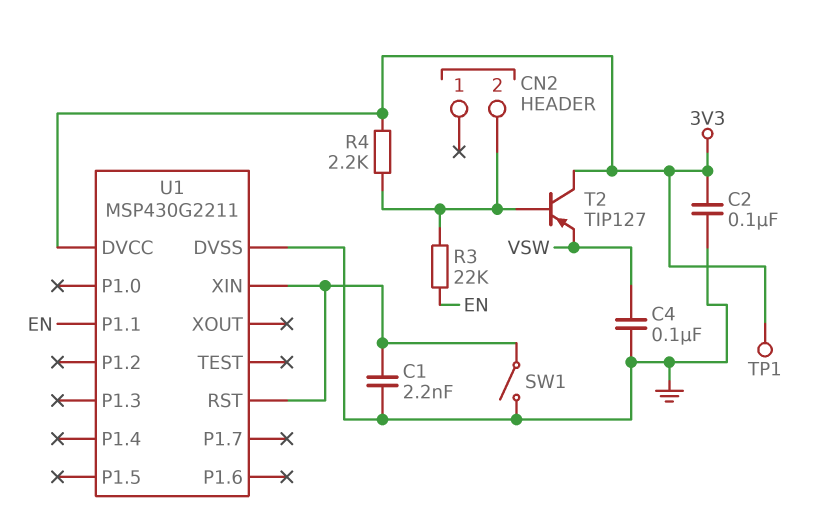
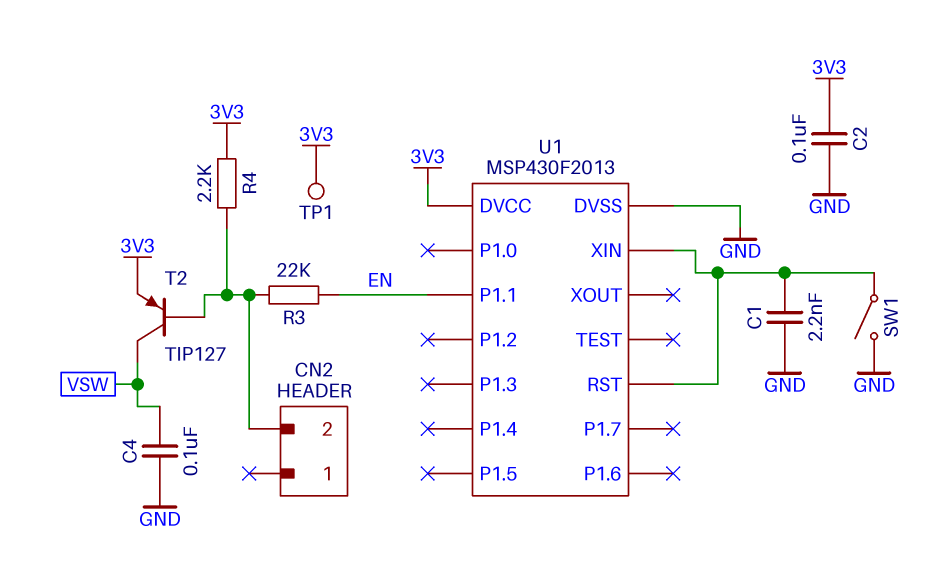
T2: PNP TIP127 (B CN2/2, C 3V3, E VSW) -> PNP TIP127 (B CN2/2, C VSW, E 3V3)
U1: MSP430G2211 -> MSP430F2013

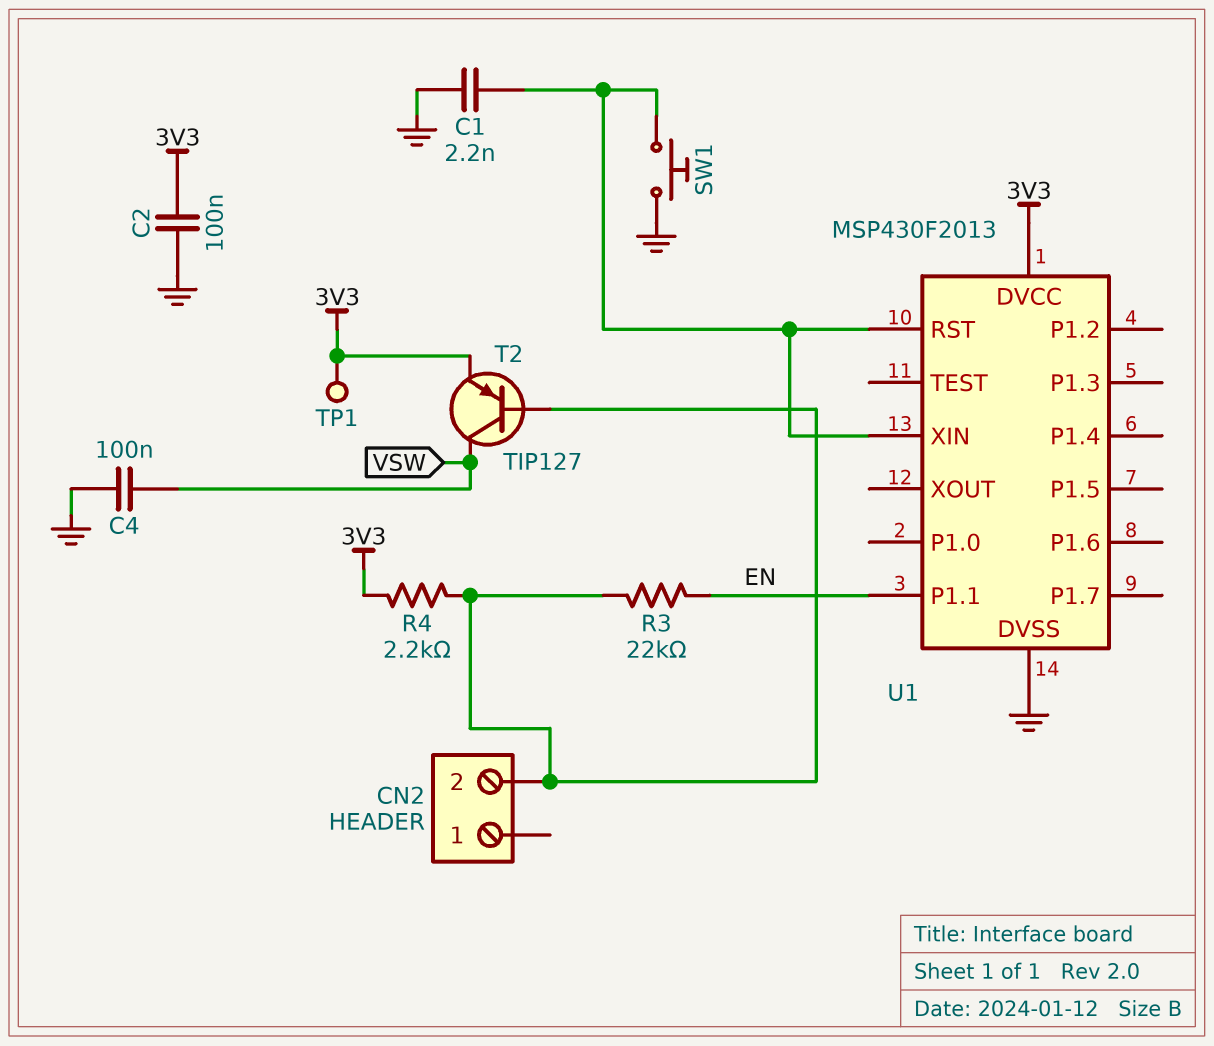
SW1: switch (GND, U1/RST) -> button (GND, U1/RST)

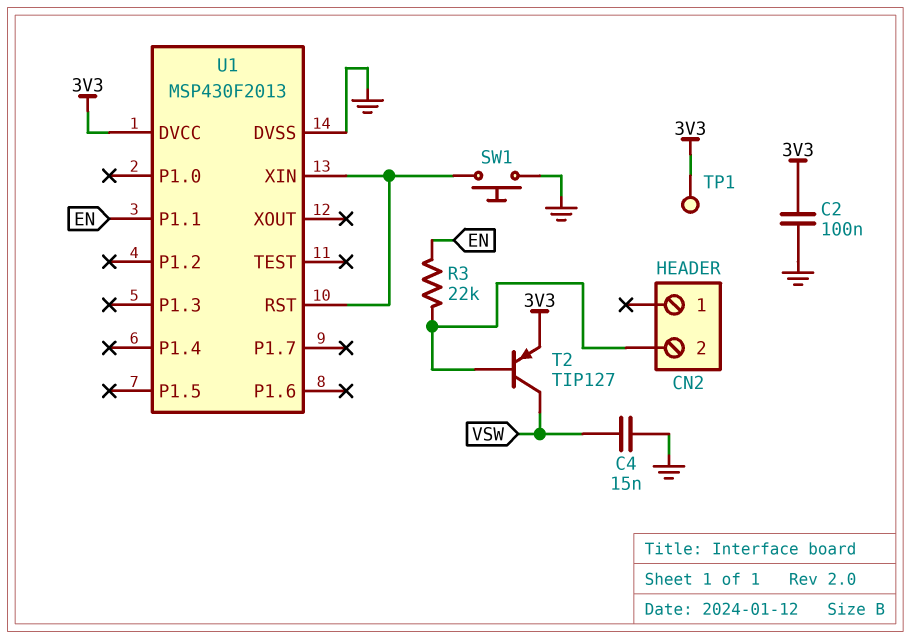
C1: 2.2nF (GND, U1/RST) -> none
C4: 100nF (GND, VSW) -> 15nF (GND, VSW)
R4: 2.2k (3V3, CN2/2) -> none

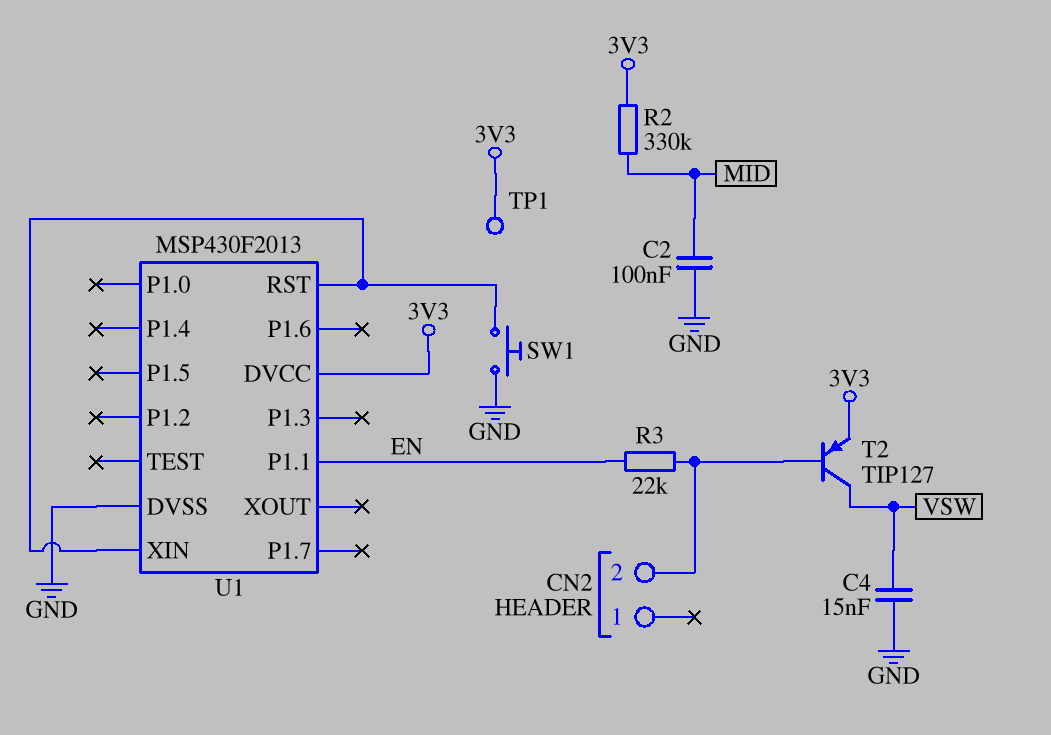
C2: 100nF (3V3, GND) -> 100nF (GND, MID)
R2: none -> 330k (3V3, MID)

